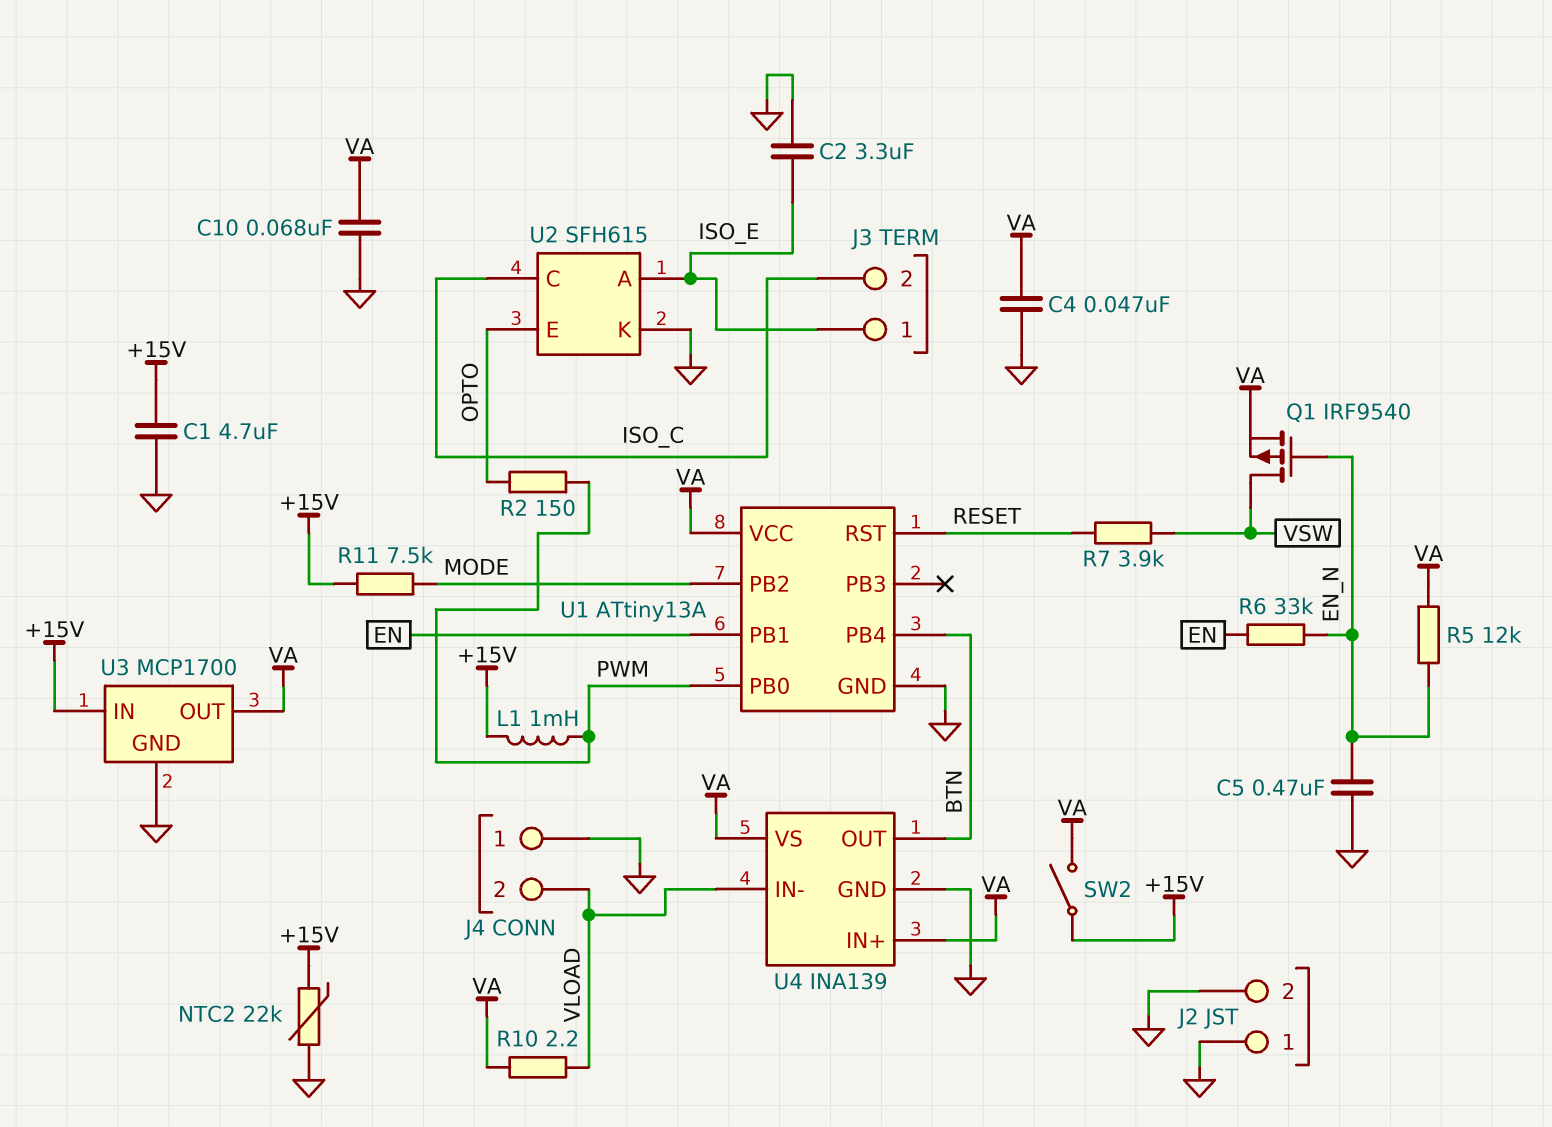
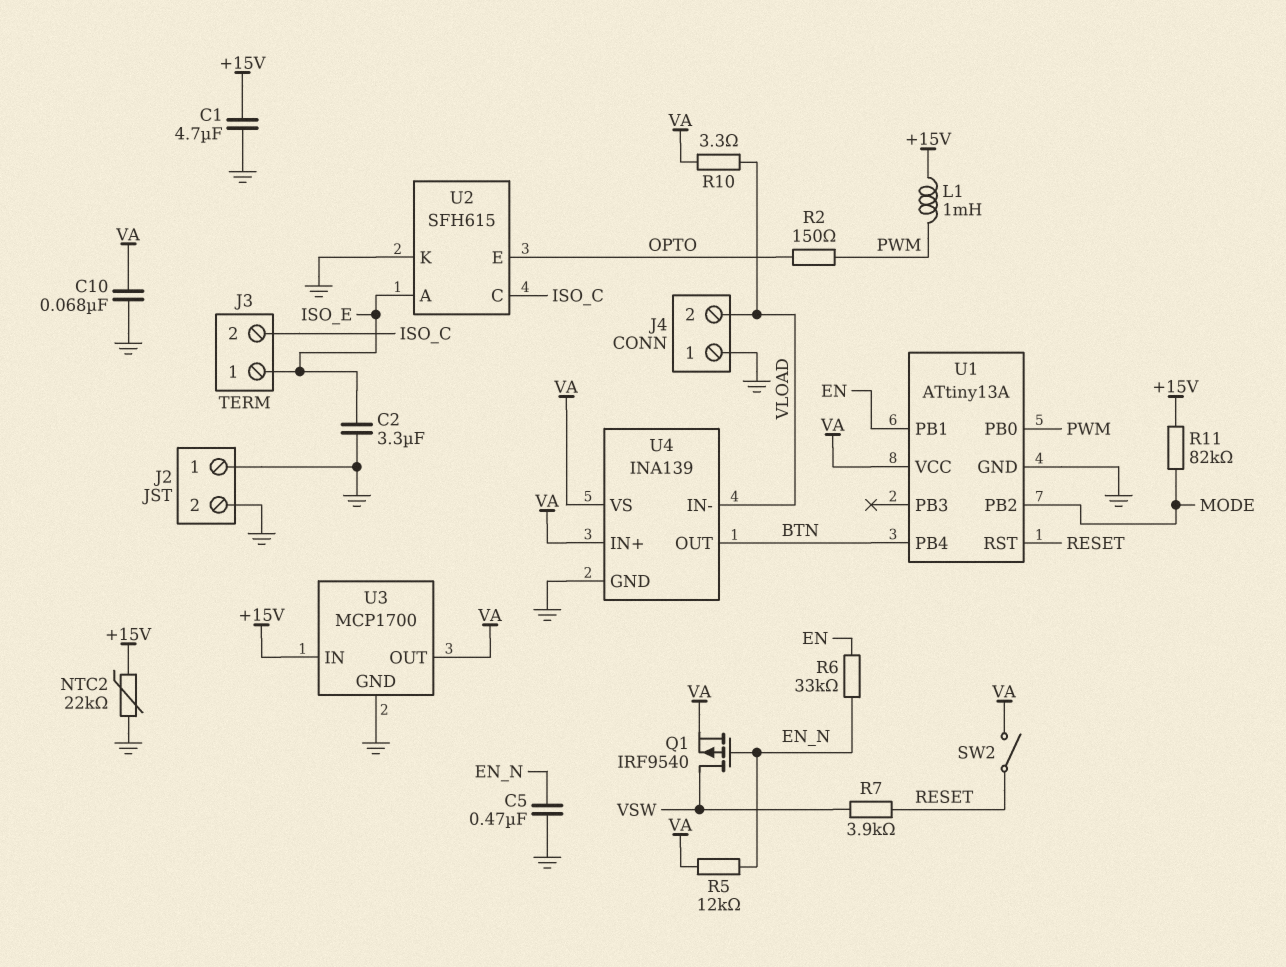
C4: 47nF (GND, VA) -> none
R10: 2.2 (VA, VLOAD) -> 3.3 (VA, VLOAD)
R11: 7.5k (+15V, MODE) -> 82k (+15V, MODE)
SW2: switch (+15V, VA) -> switch (RESET, VA)

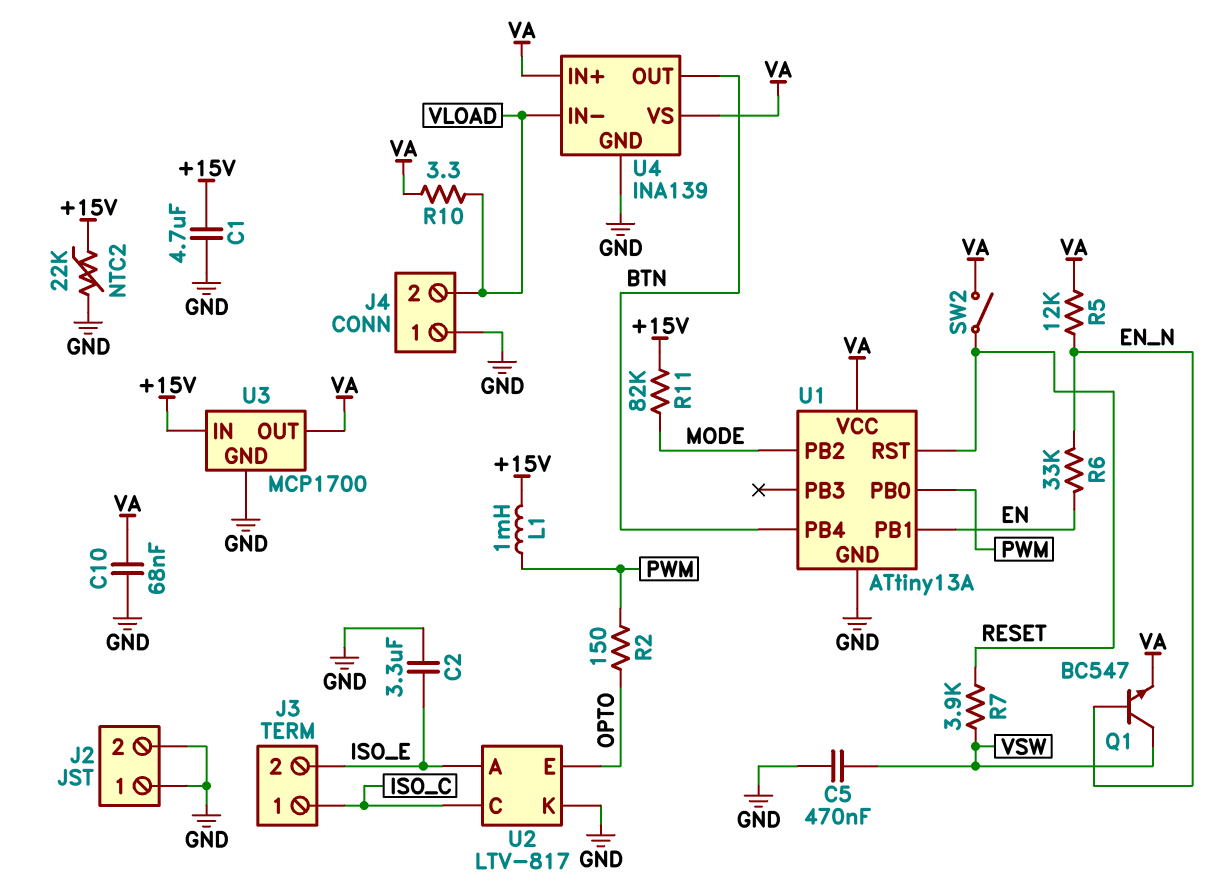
C5: 470nF (EN_N, GND) -> 470nF (GND, VSW)
J3 pin 1: ISO_E -> ISO_C
J3 pin 2: ISO_C -> ISO_E
Q1: PMOS IRF9540 (G EN_N, D VSW, S VA) -> NPN BC547 (B EN_N, C VSW, E VA)
U2: SFH615 -> LTV-817

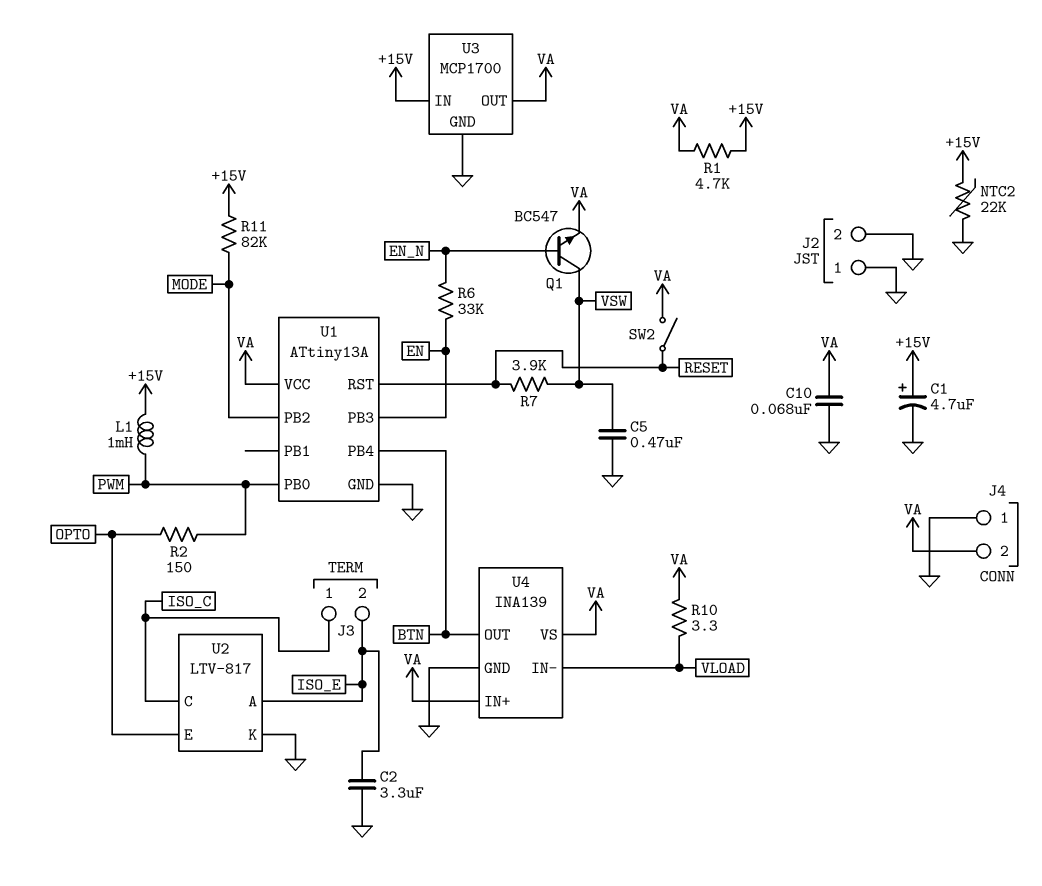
C1: 4.7uF (+15V, GND) -> 4.7uF (plus +15V, minus GND)
J4 pin 2: VLOAD -> VA
R1: none -> 4.7k (+15V, VA)
R5: 12k (EN_N, VA) -> none
U1 pin PB1: EN -> none
U1 pin PB3: none -> EN

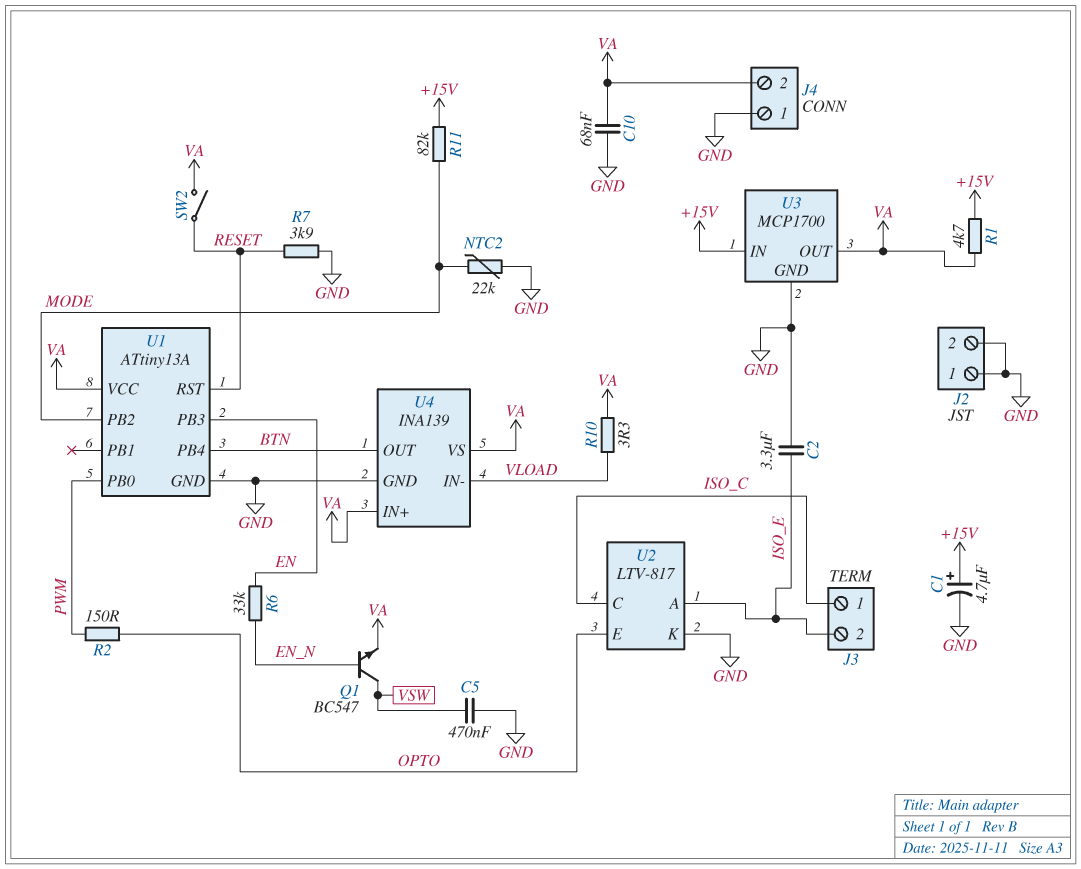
L1: 1mH (+15V, PWM) -> none
NTC2: 22k (+15V, GND) -> 22k (GND, MODE)
R7: 3.9k (RESET, VSW) -> 3.9k (GND, RESET)

